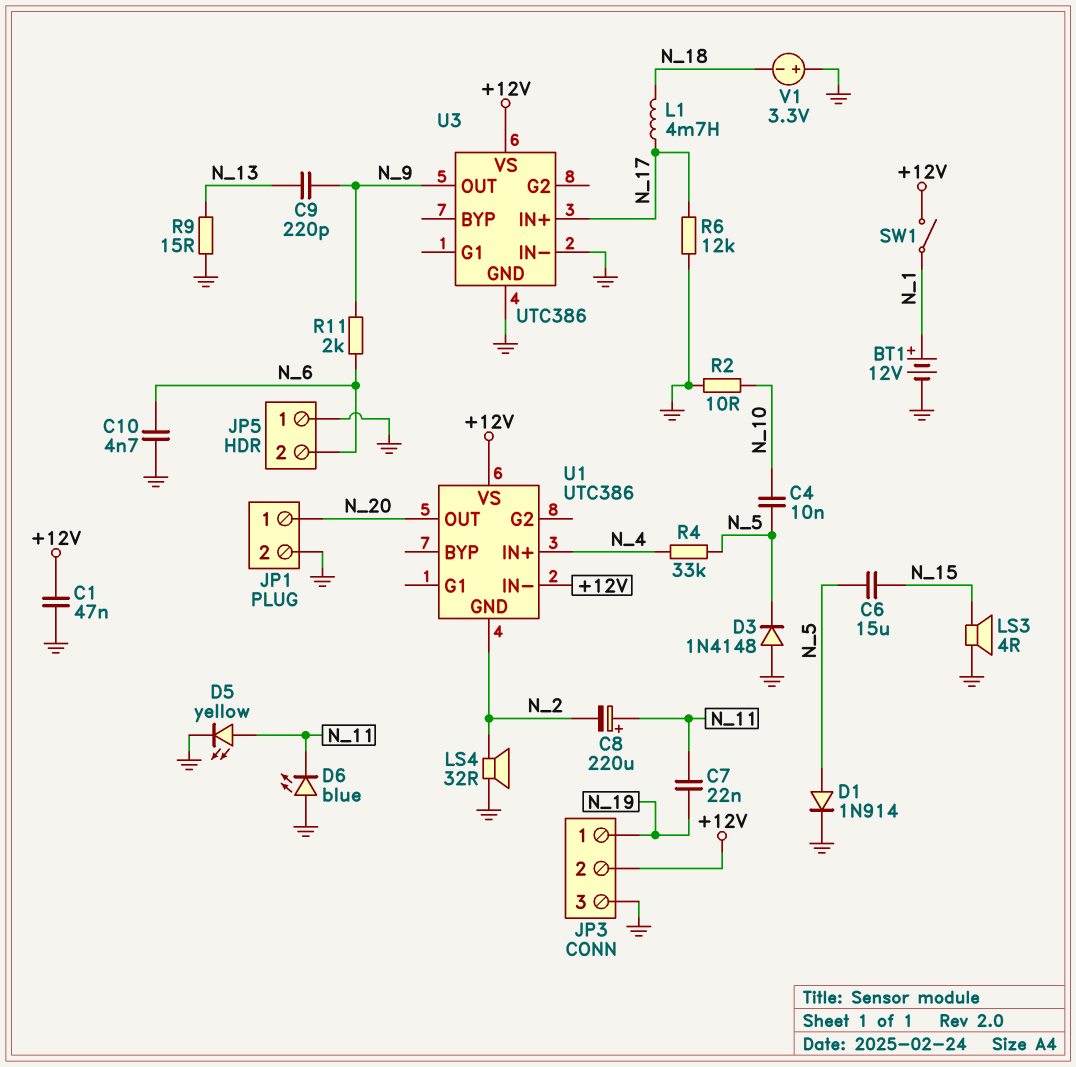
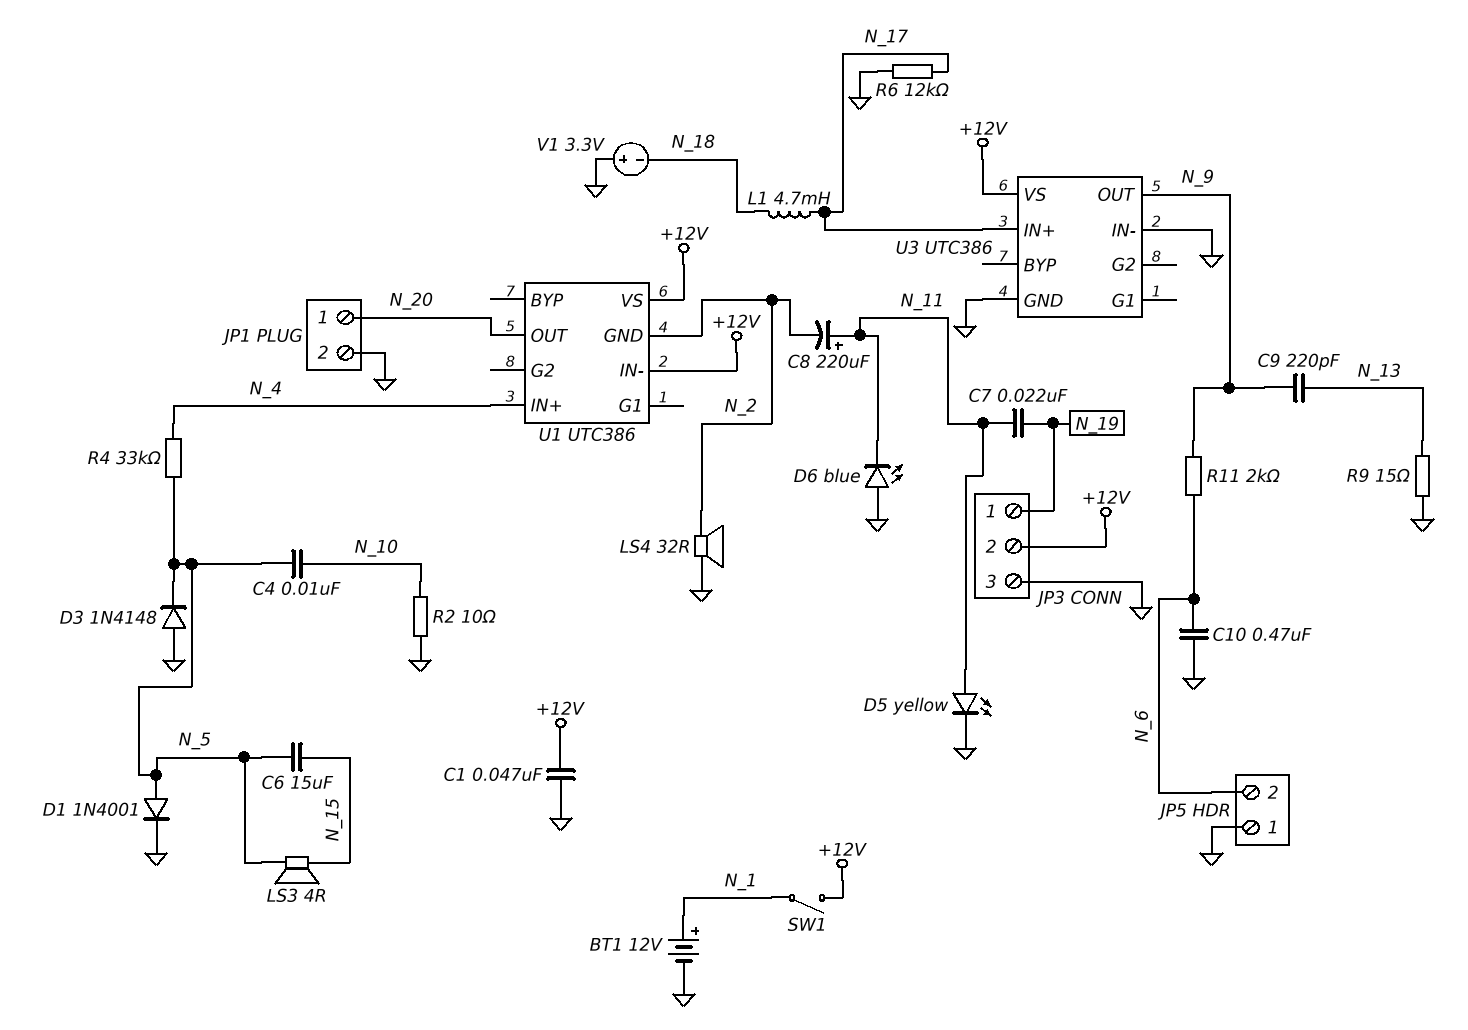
C10: 4.7nF (GND, N_6) -> 470nF (GND, N_6)
D1: diode 1N914 (A N_5, K GND) -> diode 1N4001 (A N_5, K GND)
LS3: speaker 4R (GND, N_15) -> speaker 4R (N_5, N_15)

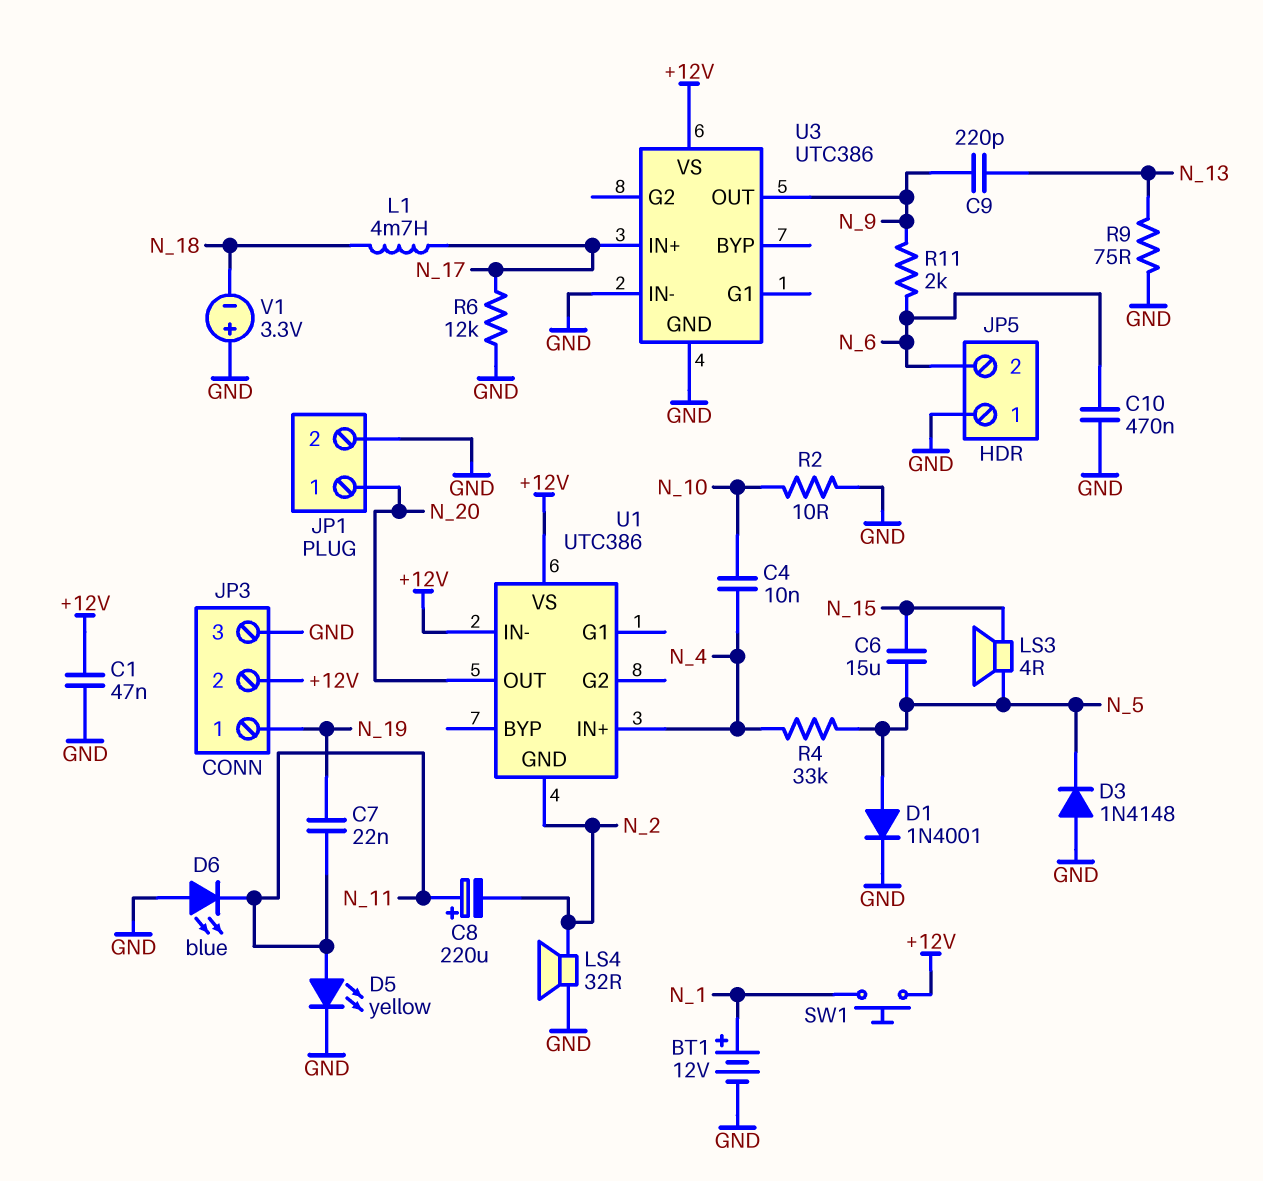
C4: 10nF (N_5, N_10) -> 10nF (N_4, N_10)
R9: 15 (GND, N_13) -> 75 (GND, N_13)
SW1: switch (+12V, N_1) -> button (+12V, N_1)

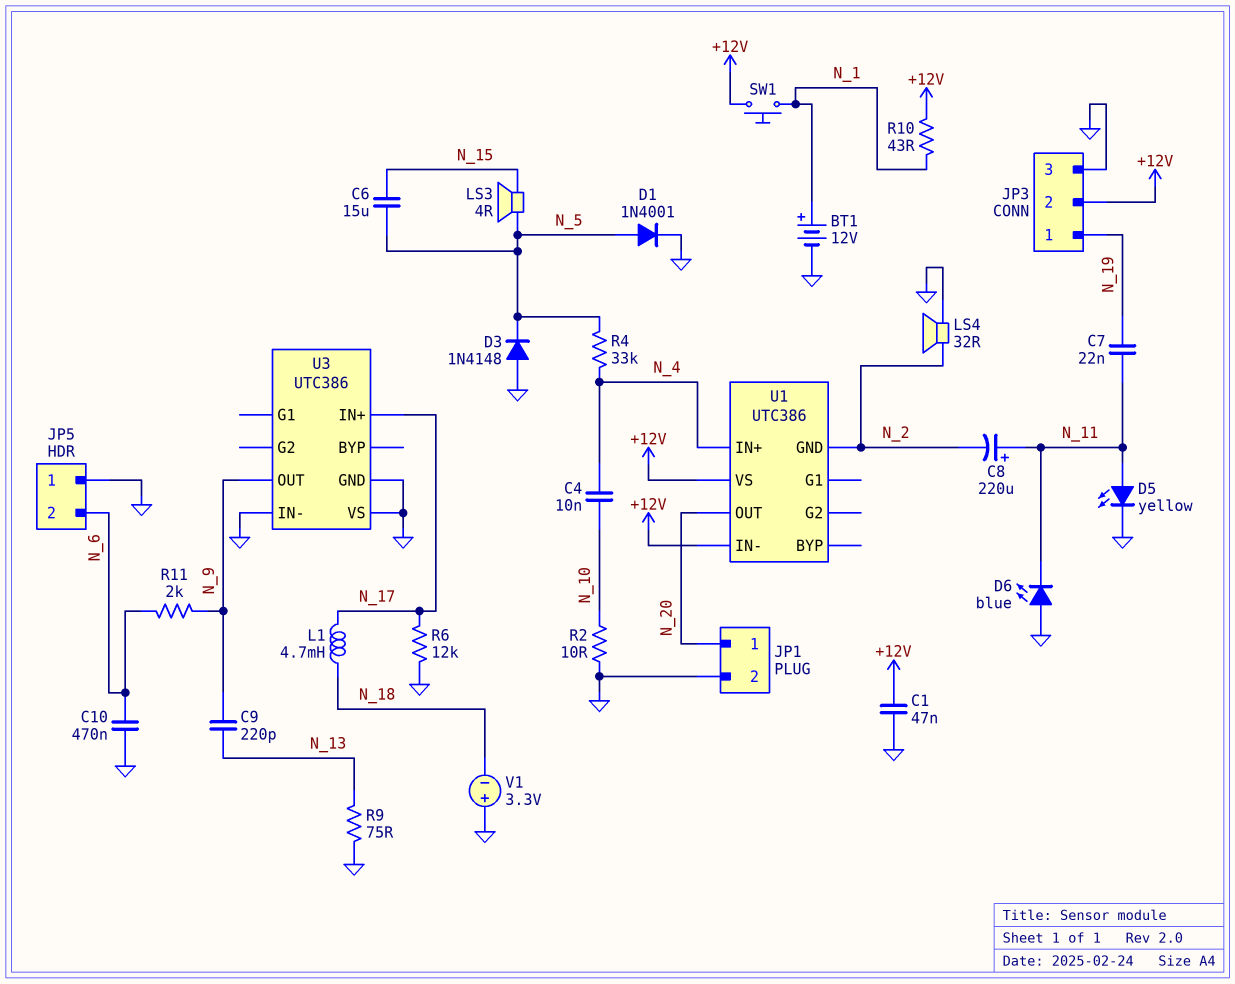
R10: none -> 43 (+12V, N_1)
U3 pin VS: +12V -> GND

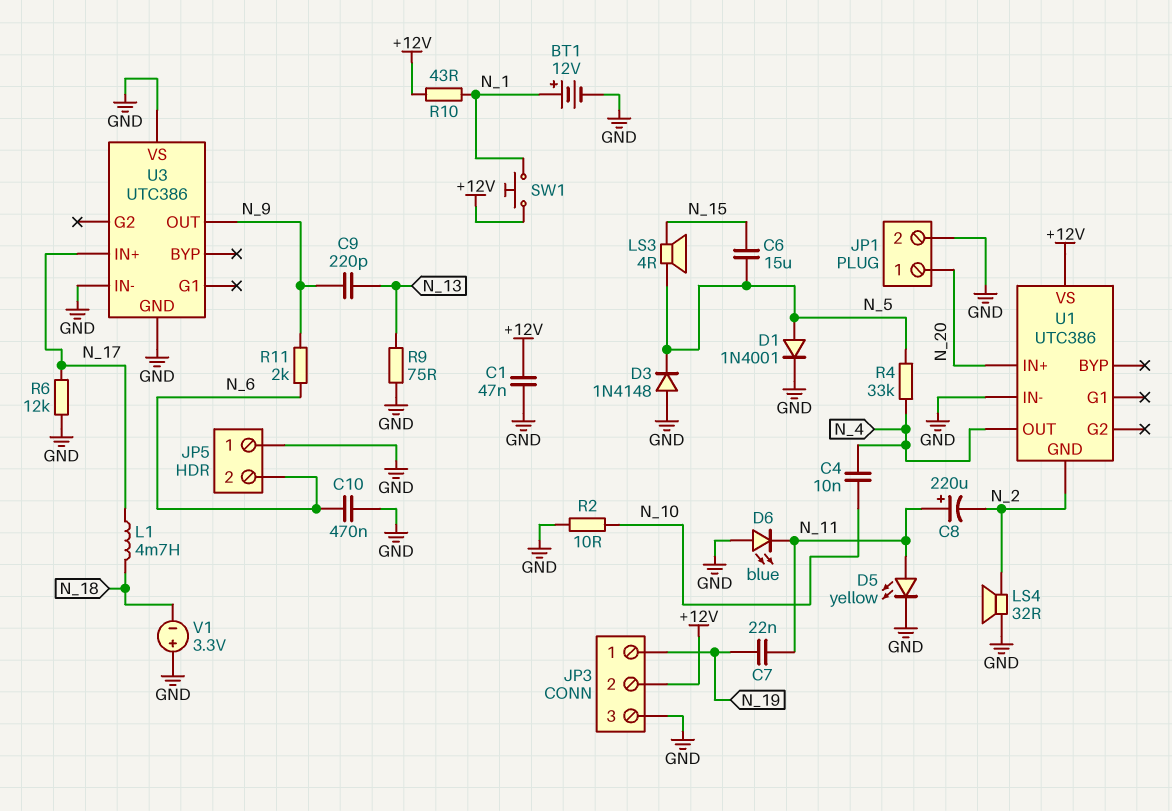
U1 pin IN+: N_4 -> N_20
U1 pin IN-: +12V -> GND
U1 pin OUT: N_20 -> N_4

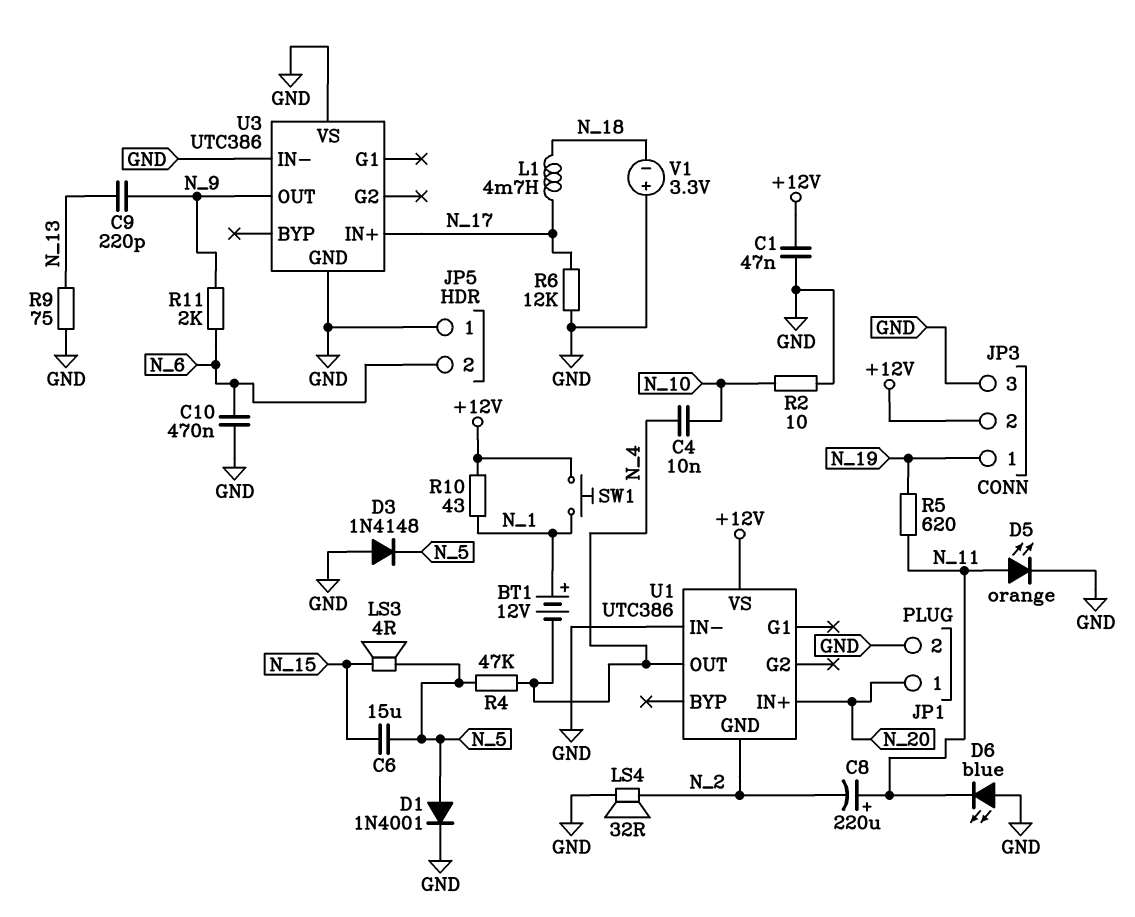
BT1: 12V (plus N_1, minus GND) -> 12V (plus N_1, minus N_4)
C7: 22nF (N_11, N_19) -> none
D5: LED yellow (A N_11, K GND) -> LED orange (A N_11, K GND)
R4: 33k (N_4, N_5) -> 47k (N_4, N_5)
R5: none -> 620 (N_11, N_19)

